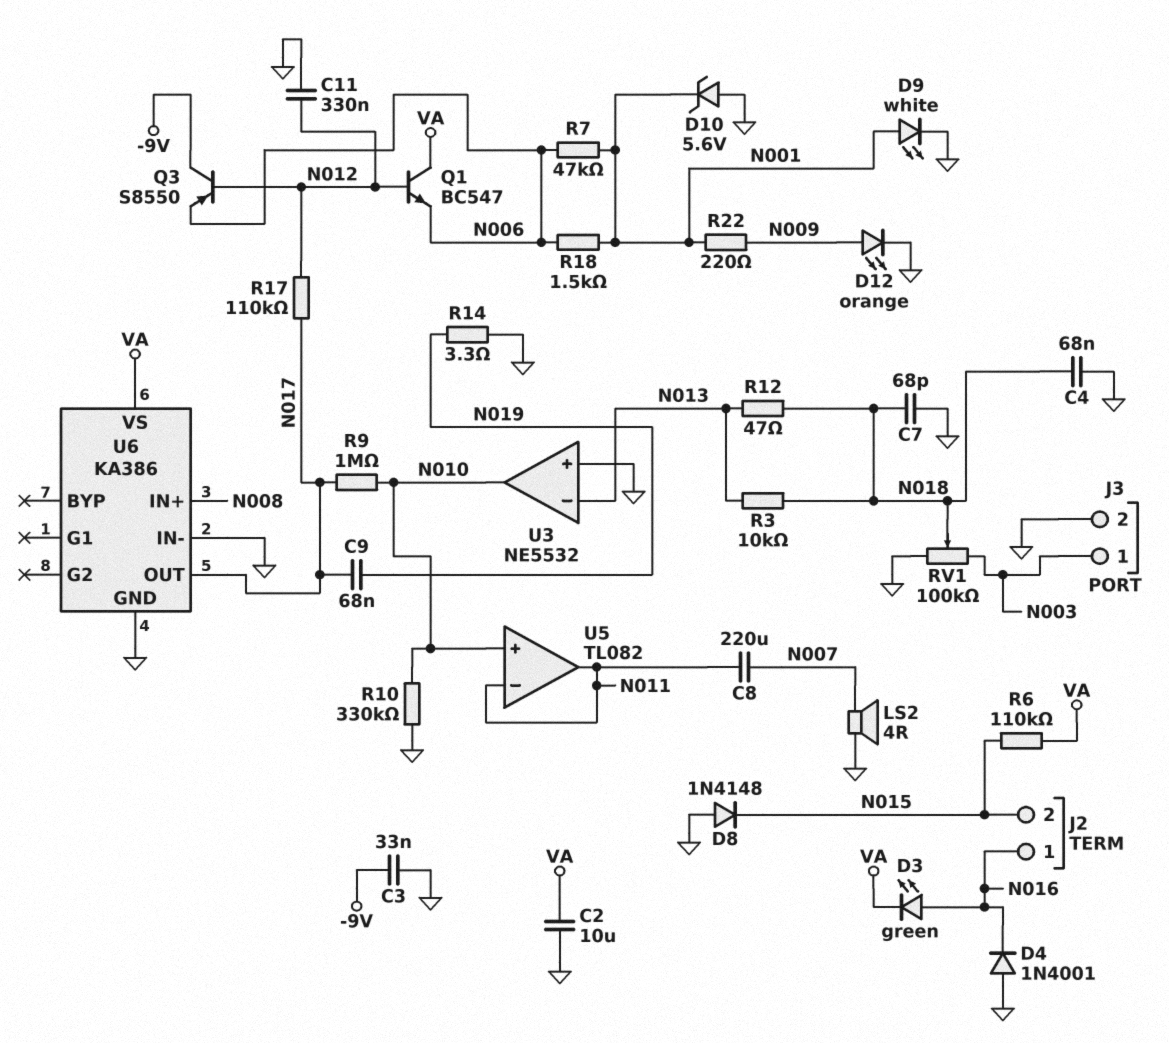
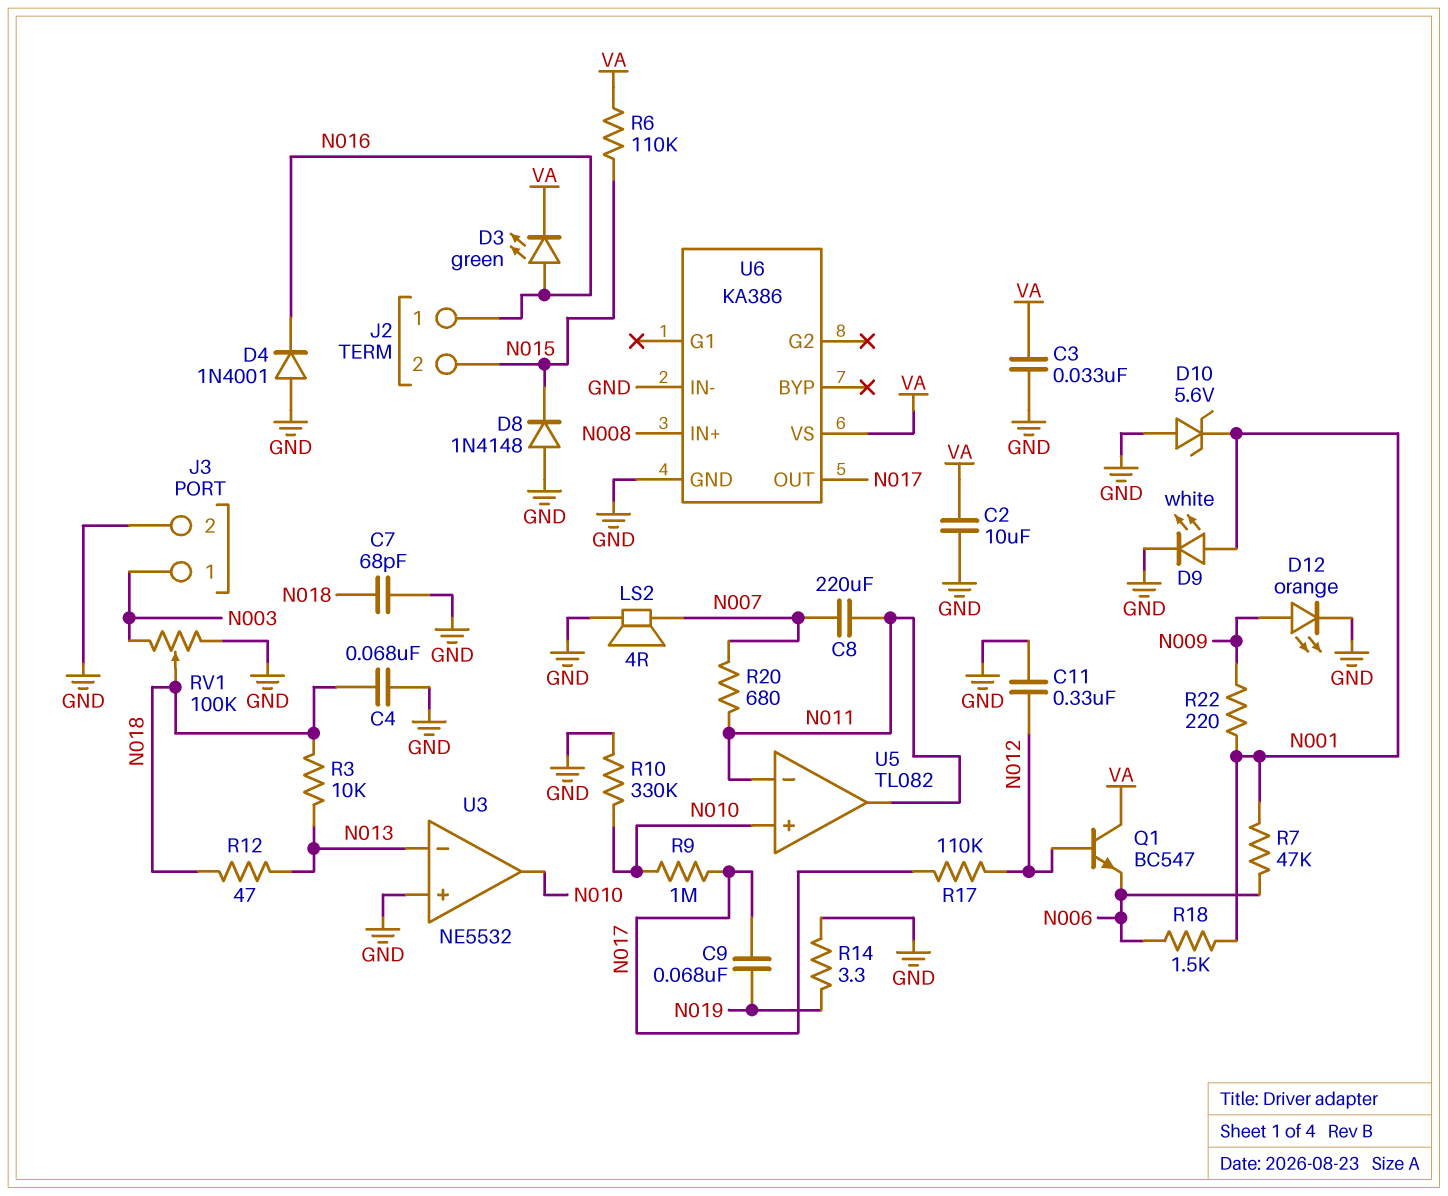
C3: 33nF (-9V, GND) -> 33nF (GND, VA)
Q3: PNP S8550 (B N012, C -9V, E N006) -> none
R20: none -> 680 (N007, N011)

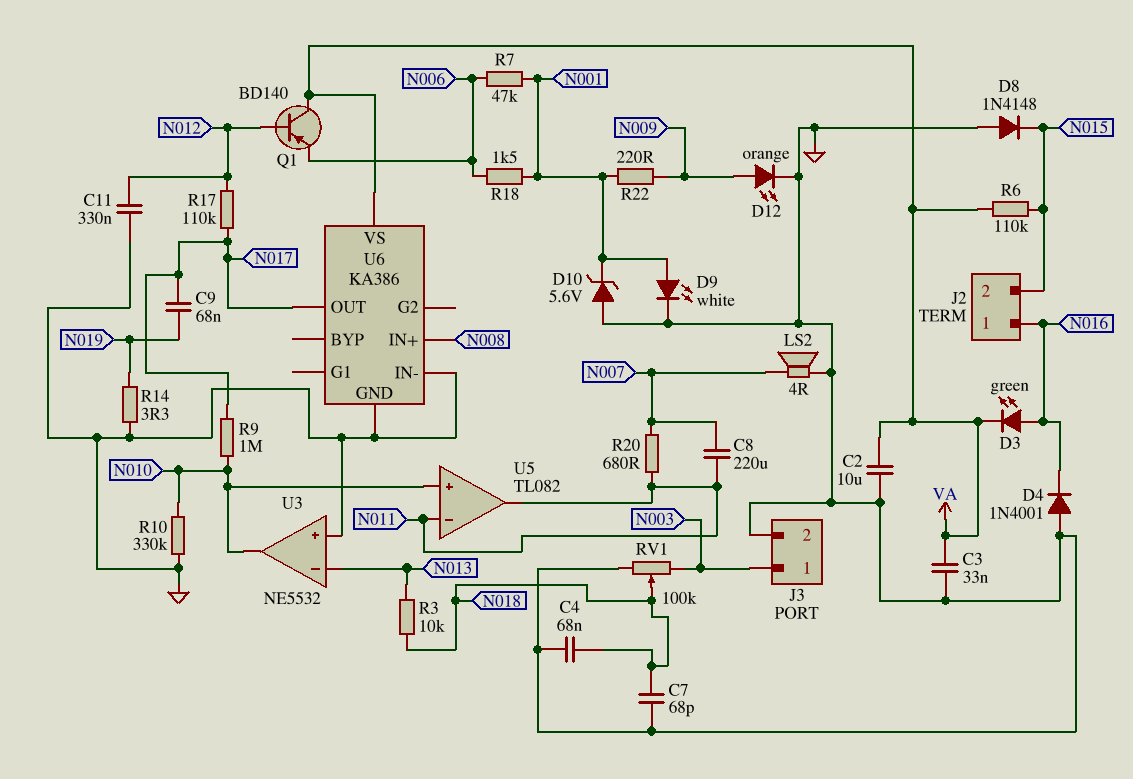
Q1: NPN BC547 (B N012, C VA, E N006) -> PNP BD140 (B N012, C VA, E N006)
R12: 47 (N013, N018) -> none

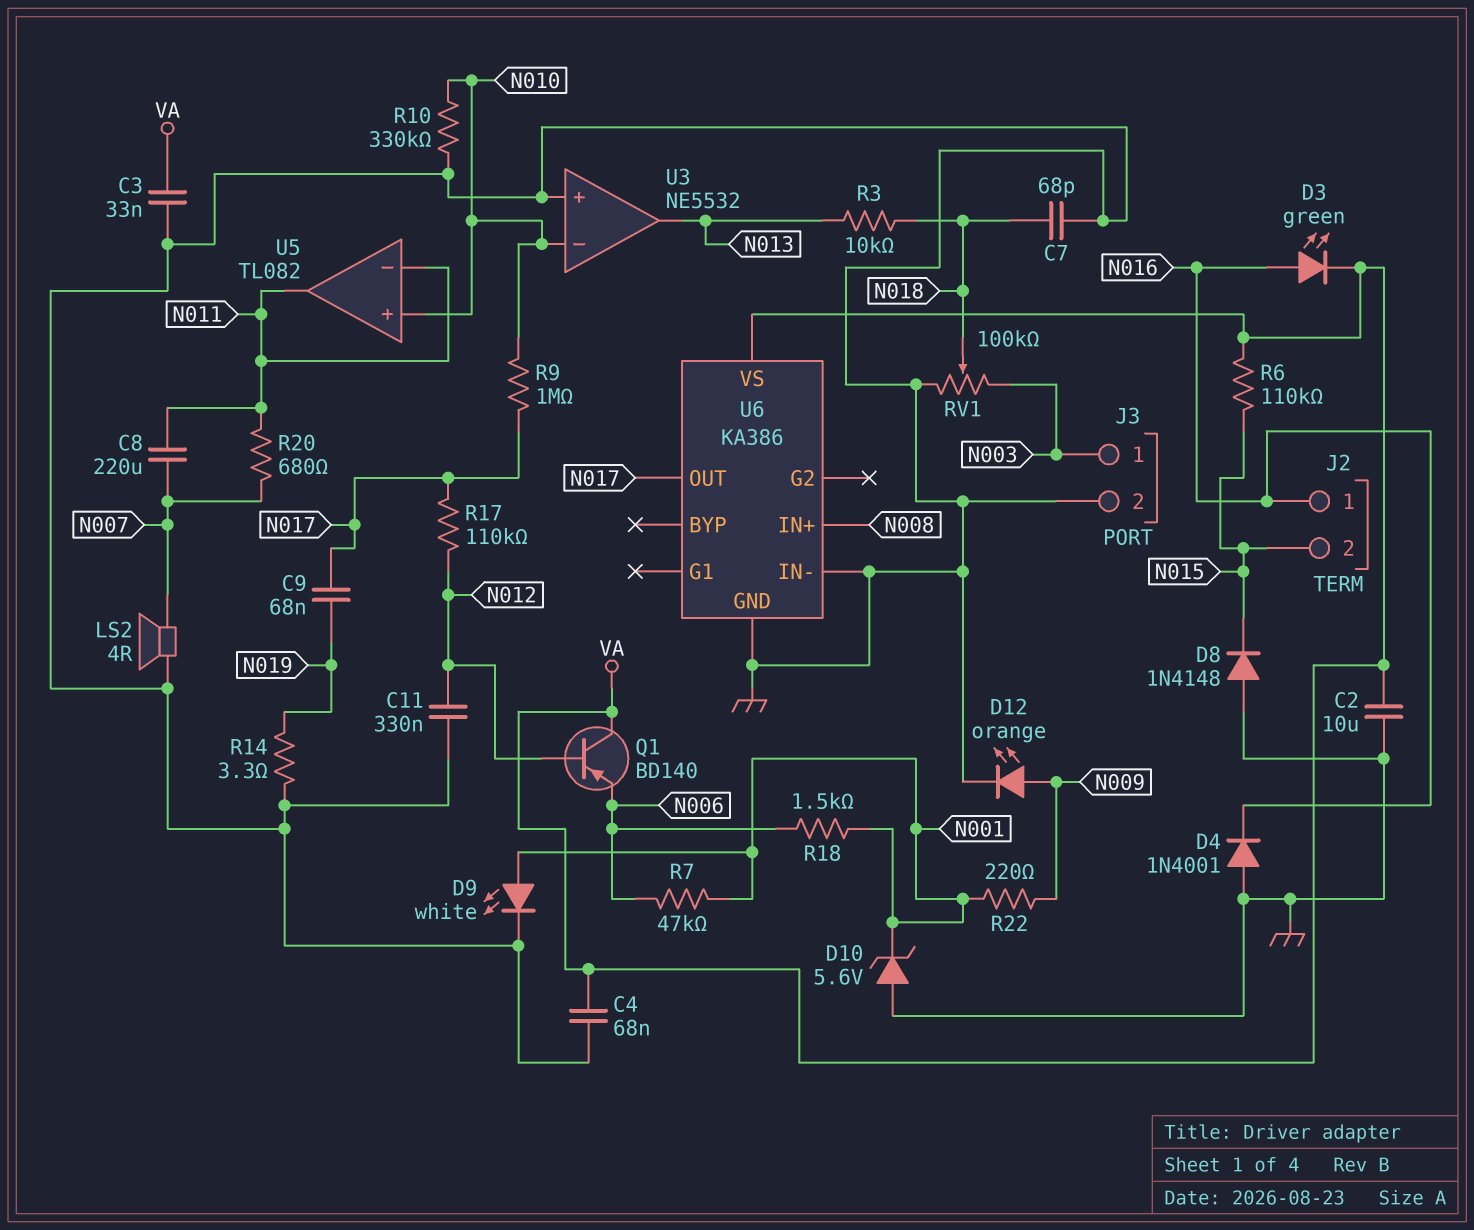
C4: 68nF (GND, N018) -> 68nF (GND, VA)
U3 pin in-: N013 -> N010
U3 pin out: N010 -> N013

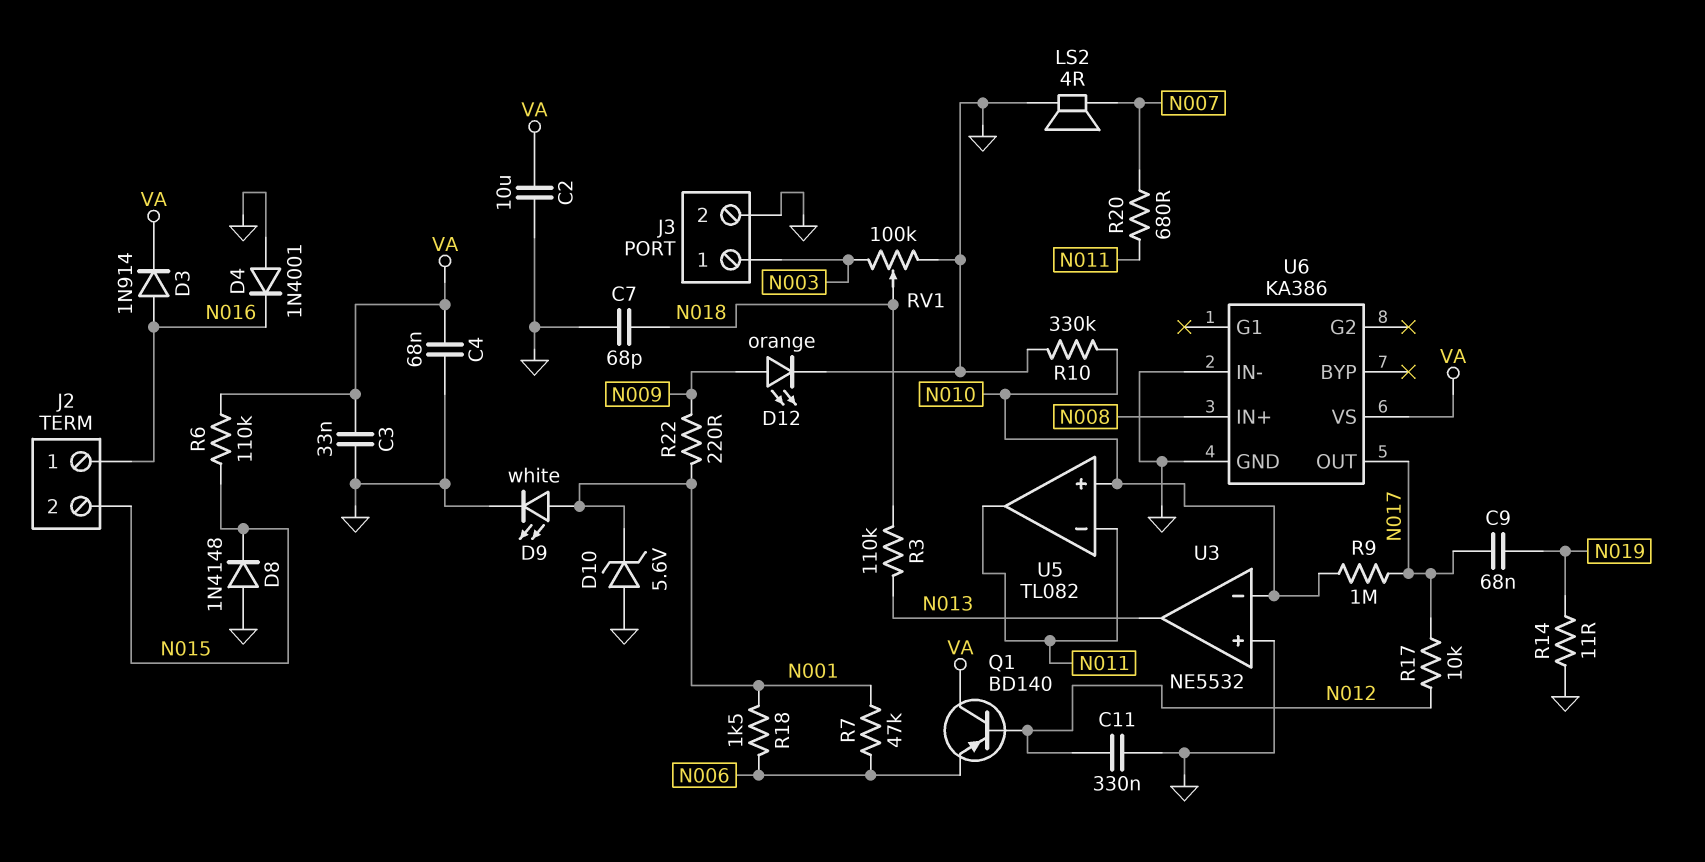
C8: 220uF (N007, N011) -> none
D3: LED green (A N016, K VA) -> diode 1N914 (A N016, K VA)
R3: 10k (N013, N018) -> 110k (N013, N018)
R14: 3.3 (GND, N019) -> 11 (GND, N019)
R17: 110k (N012, N017) -> 10k (N012, N017)

